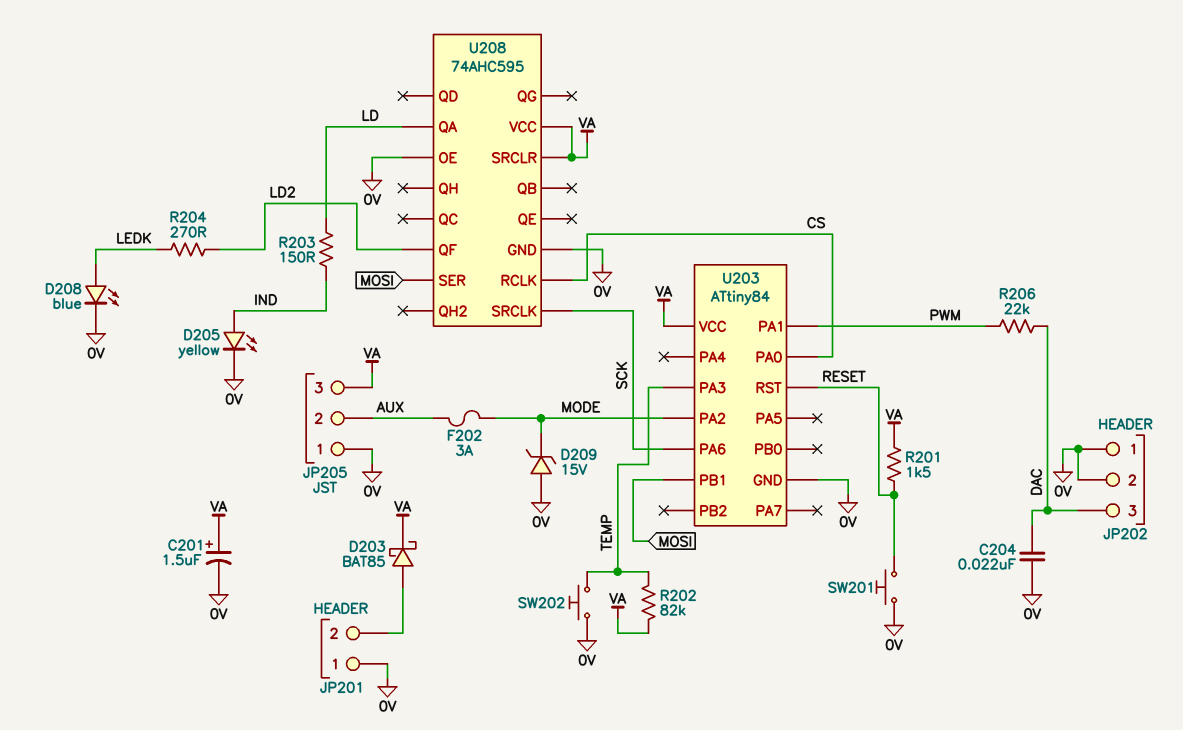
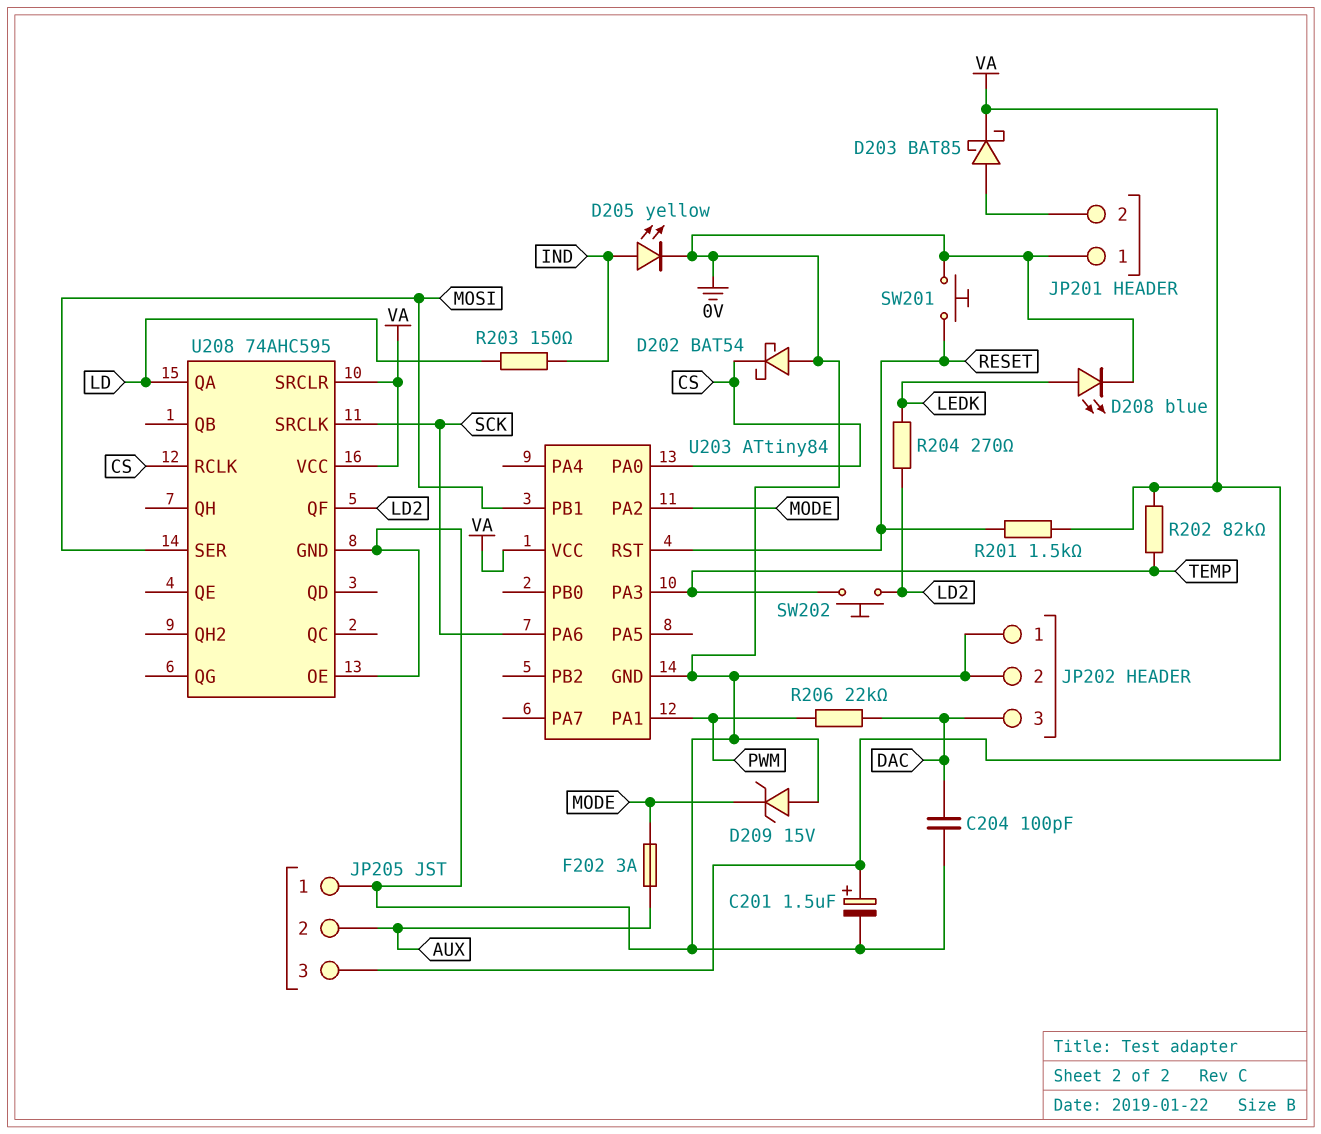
C204: 22nF (0V, DAC) -> 100pF (0V, DAC)
D202: none -> schottky BAT54 (A 0V, K CS)
SW202: button (0V, TEMP) -> button (LD2, TEMP)

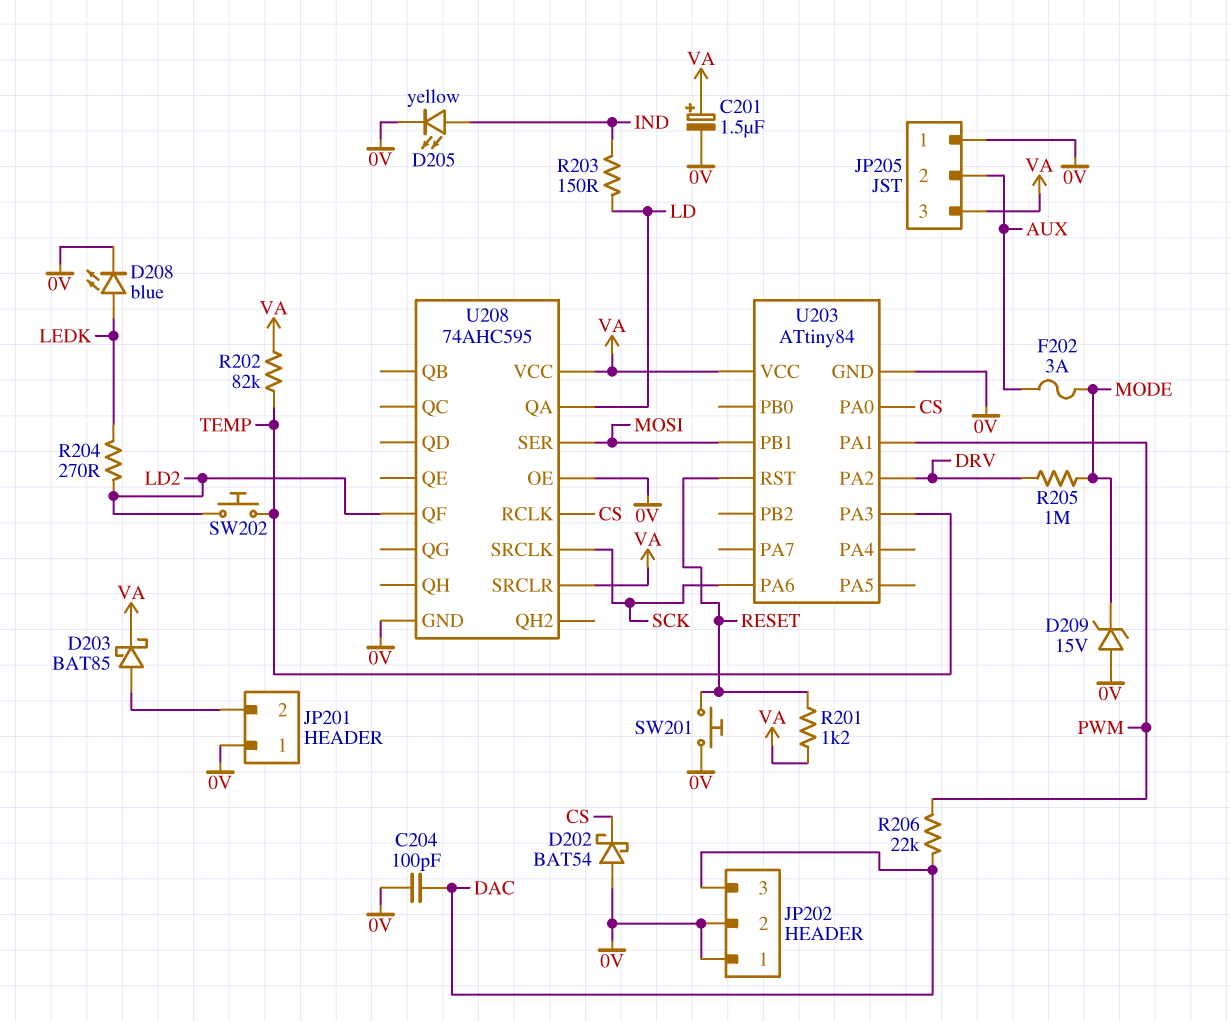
R201: 1.5k (RESET, VA) -> 1.2k (RESET, VA)
R205: none -> 1M (DRV, MODE)
U203 pin PA2: MODE -> DRV

